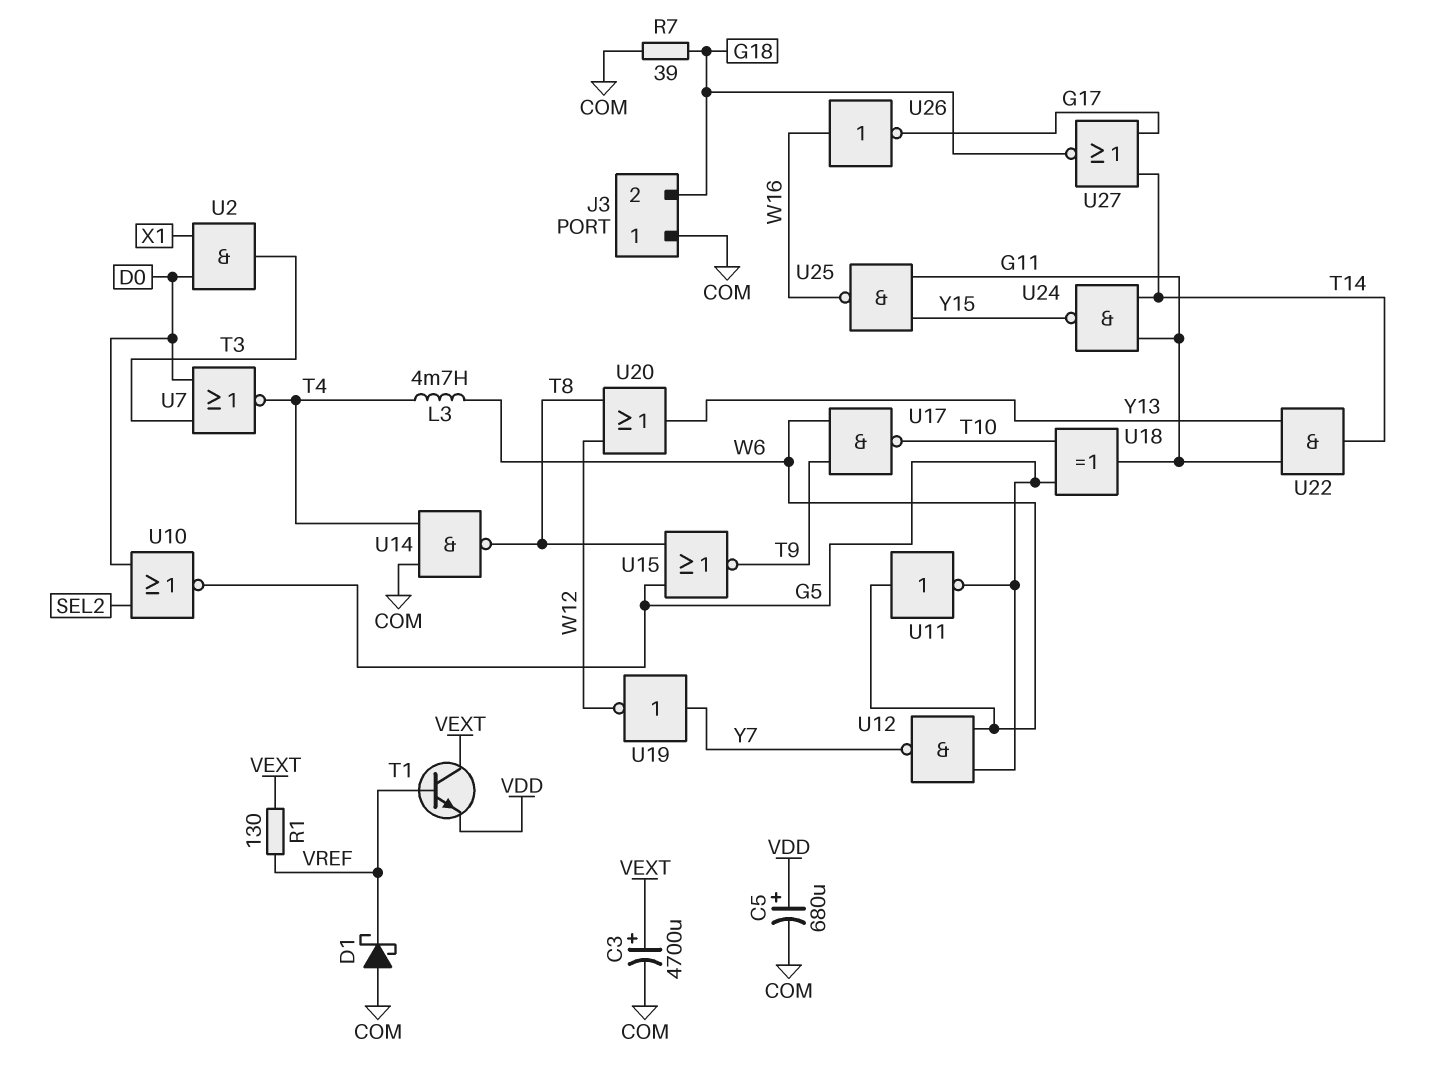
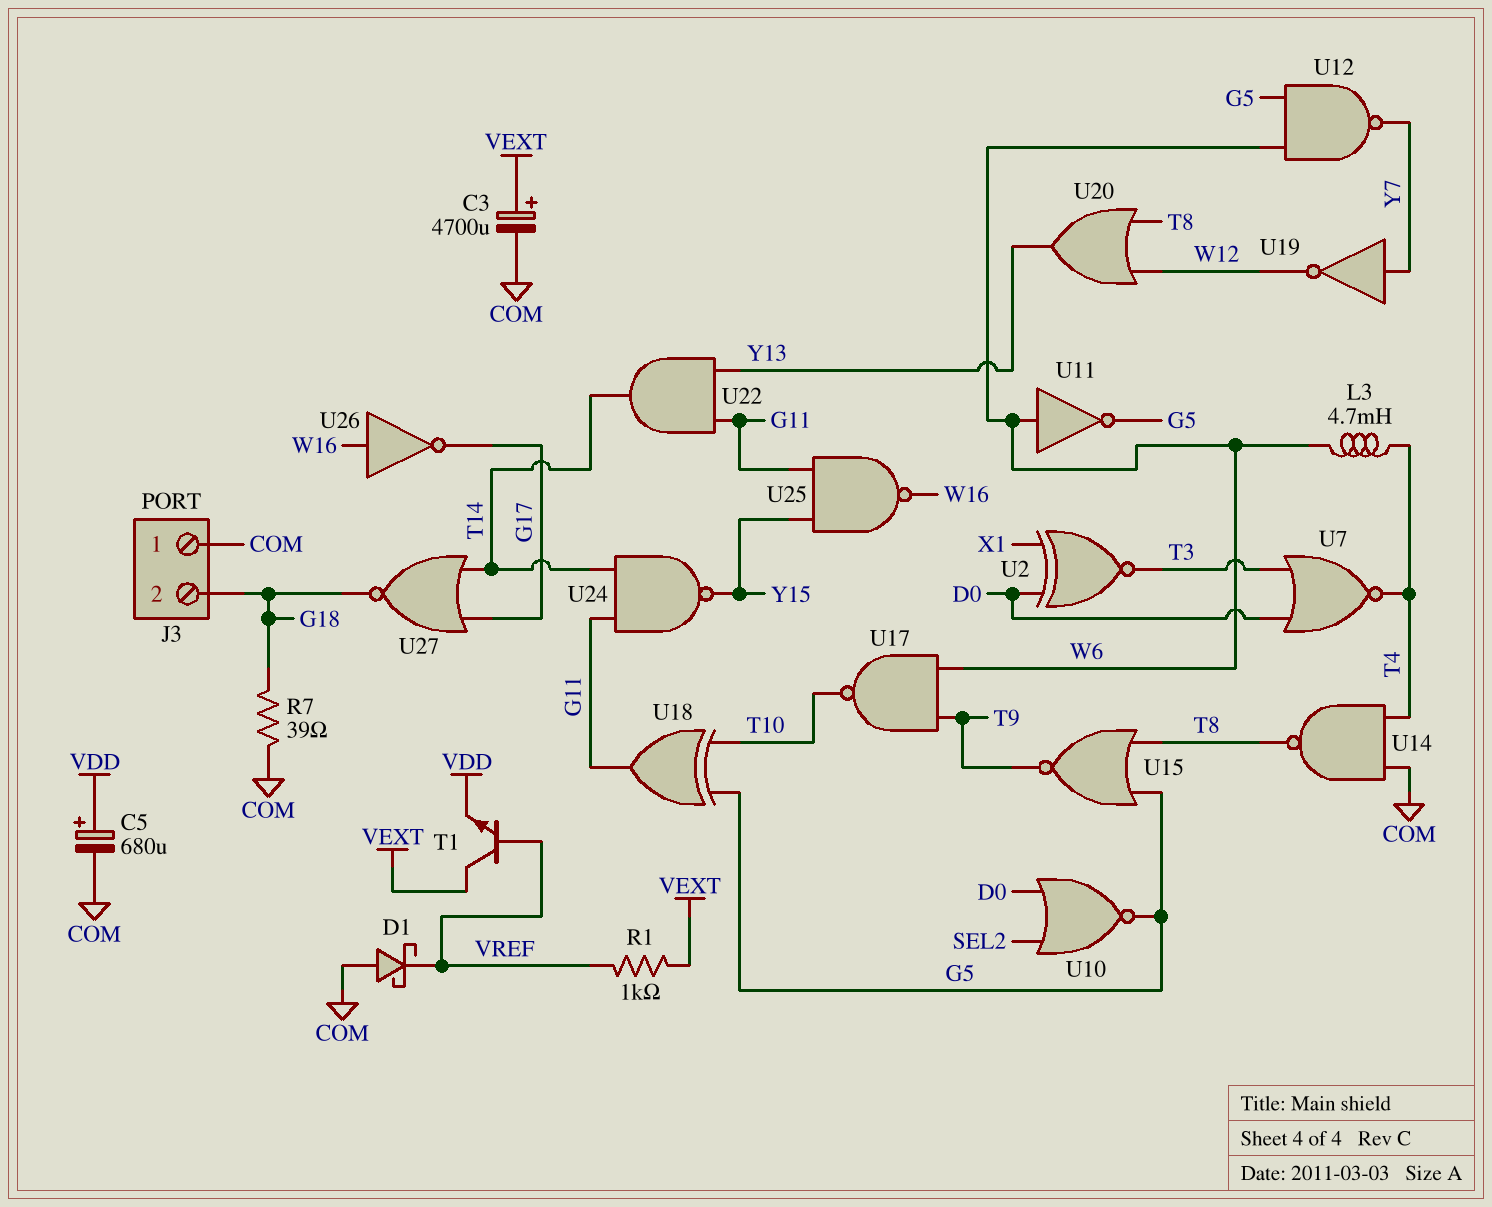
R1: 130 (VEXT, VREF) -> 1k (VEXT, VREF)
U2: AND (in D0, in X1, out T3) -> XNOR (in D0, in X1, out T3)

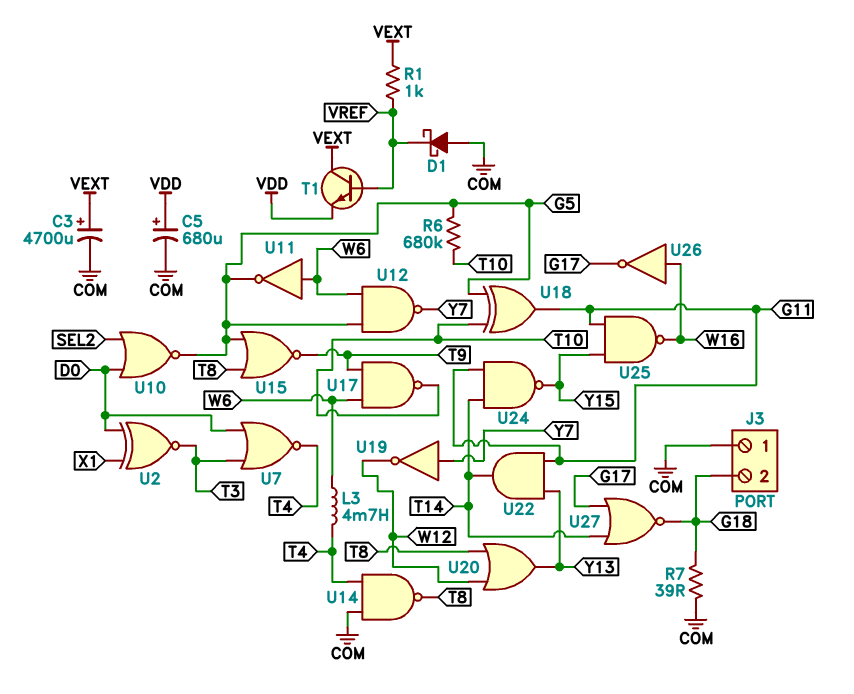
R6: none -> 680k (G5, T10)

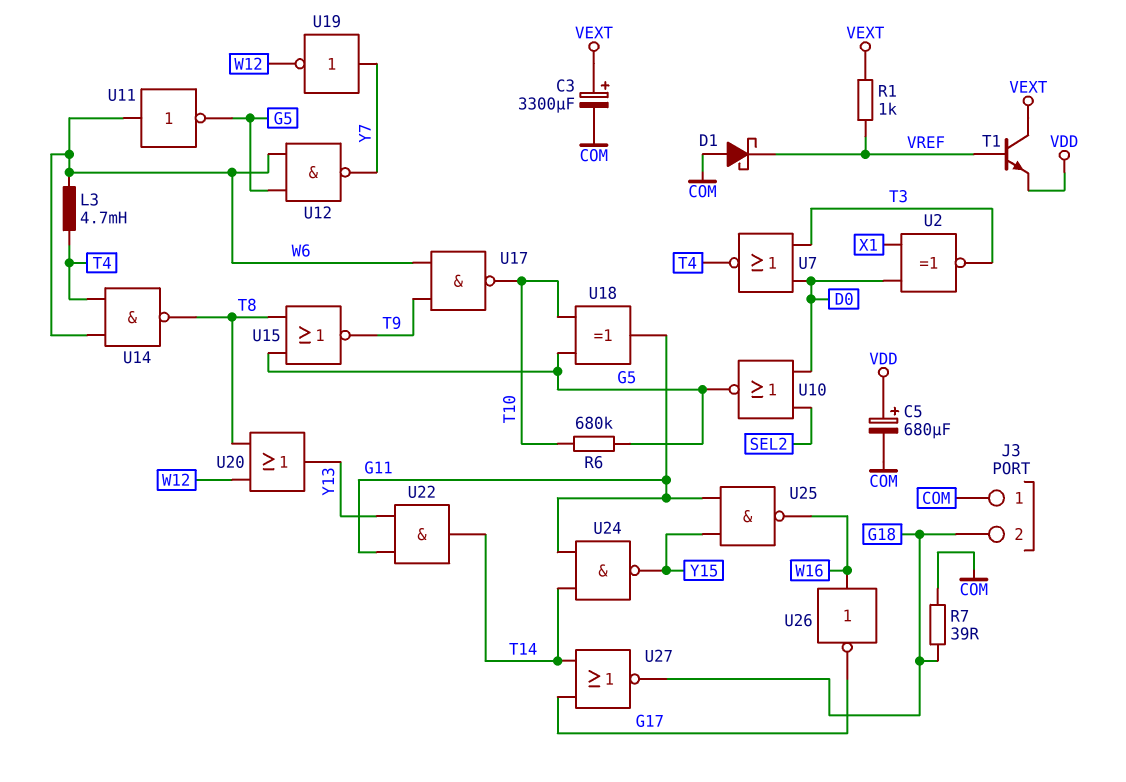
C3: 4700uF (plus VEXT, minus COM) -> 3300uF (plus VEXT, minus COM)
U14: NAND (in COM, in T4, out T8) -> NAND (in T4, in W6, out T8)

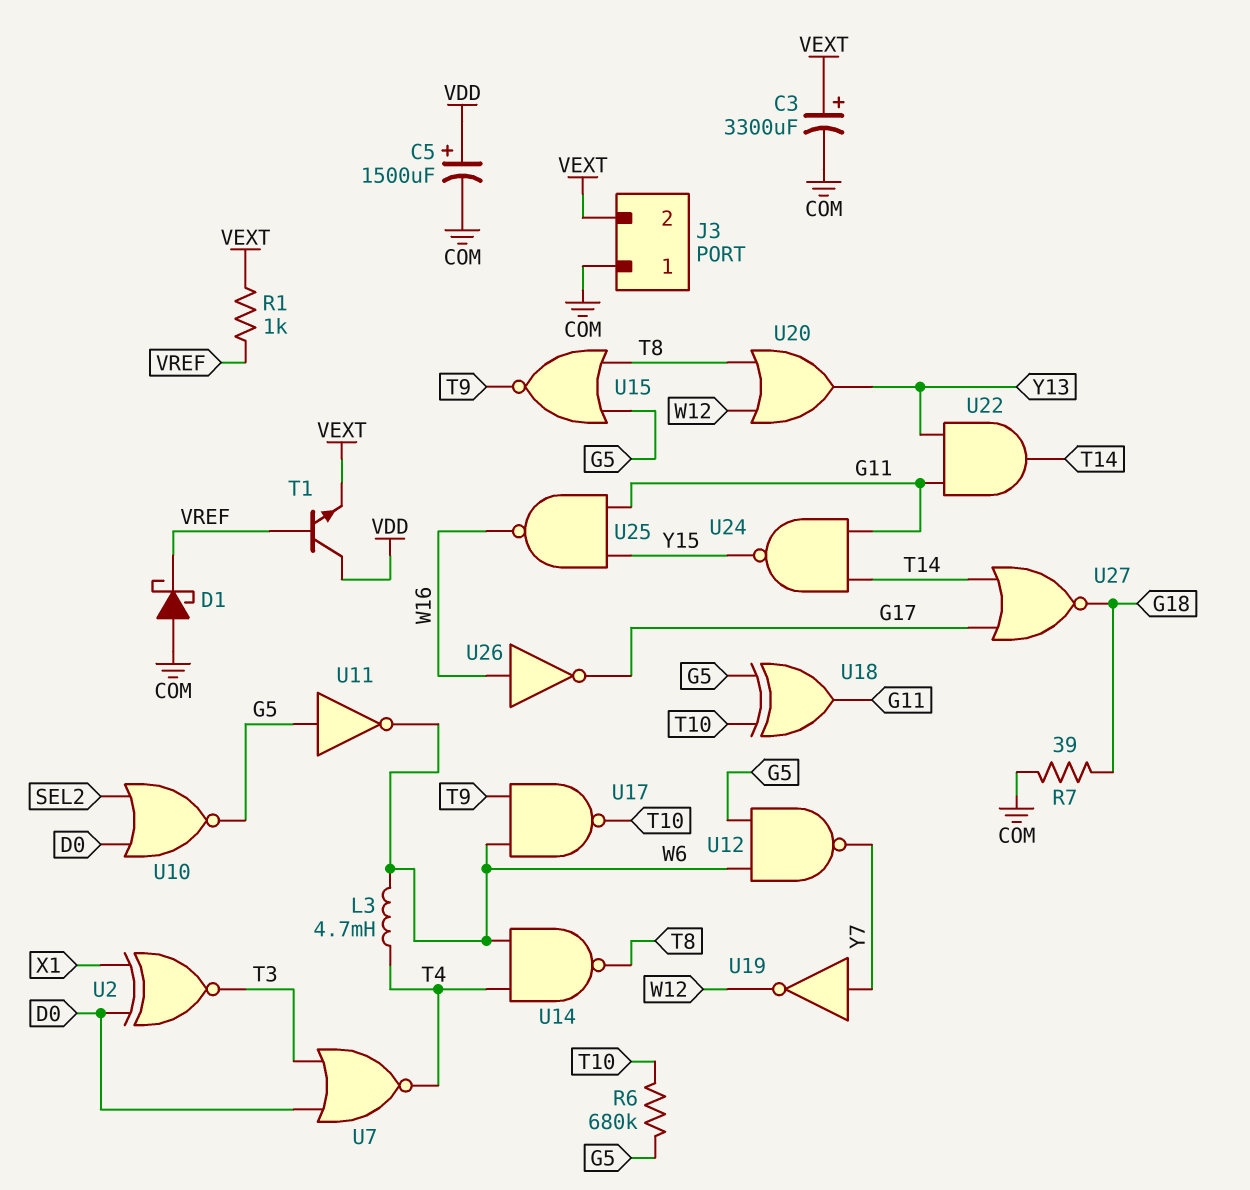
C5: 680uF (plus VDD, minus COM) -> 1500uF (plus VDD, minus COM)
J3 pin 2: G18 -> VEXT
T1: NPN (B VREF, C VEXT, E VDD) -> NPN (B VREF, C VDD, E VEXT)
U11: NOT (in W6, out G5) -> NOT (in G5, out W6)

